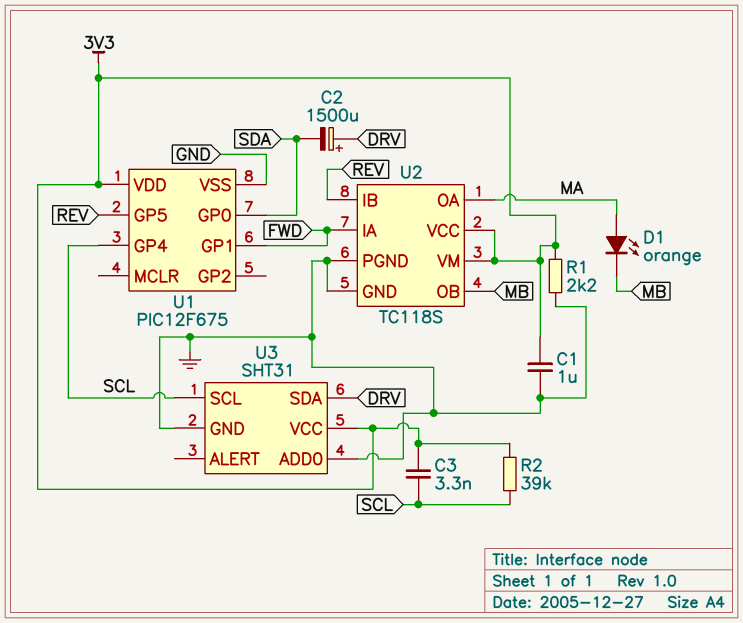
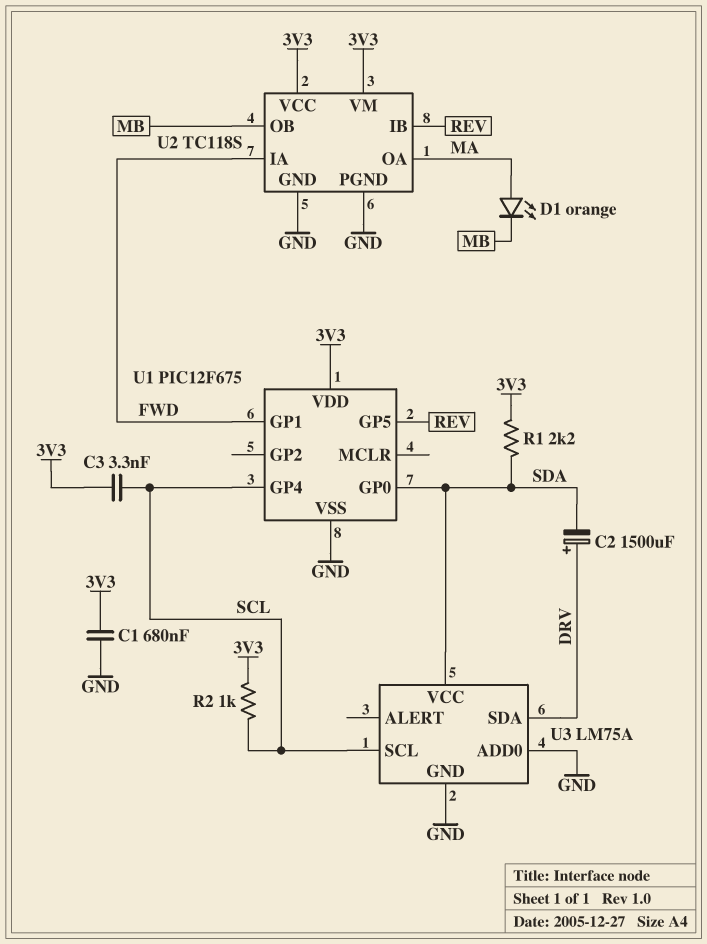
C1: 1uF (3V3, GND) -> 680nF (3V3, GND)
R1: 2.2k (3V3, GND) -> 2.2k (3V3, SDA)
R2: 39k (3V3, SCL) -> 1k (3V3, SCL)
U3: SHT31 -> LM75A
U3 pin VCC: 3V3 -> SDA

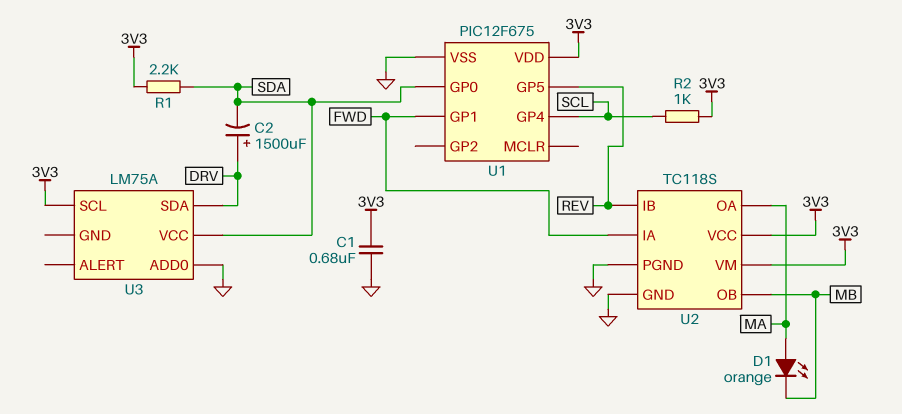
C3: 3.3nF (3V3, SCL) -> none
U3 pin GND: GND -> none
U3 pin SCL: SCL -> 3V3

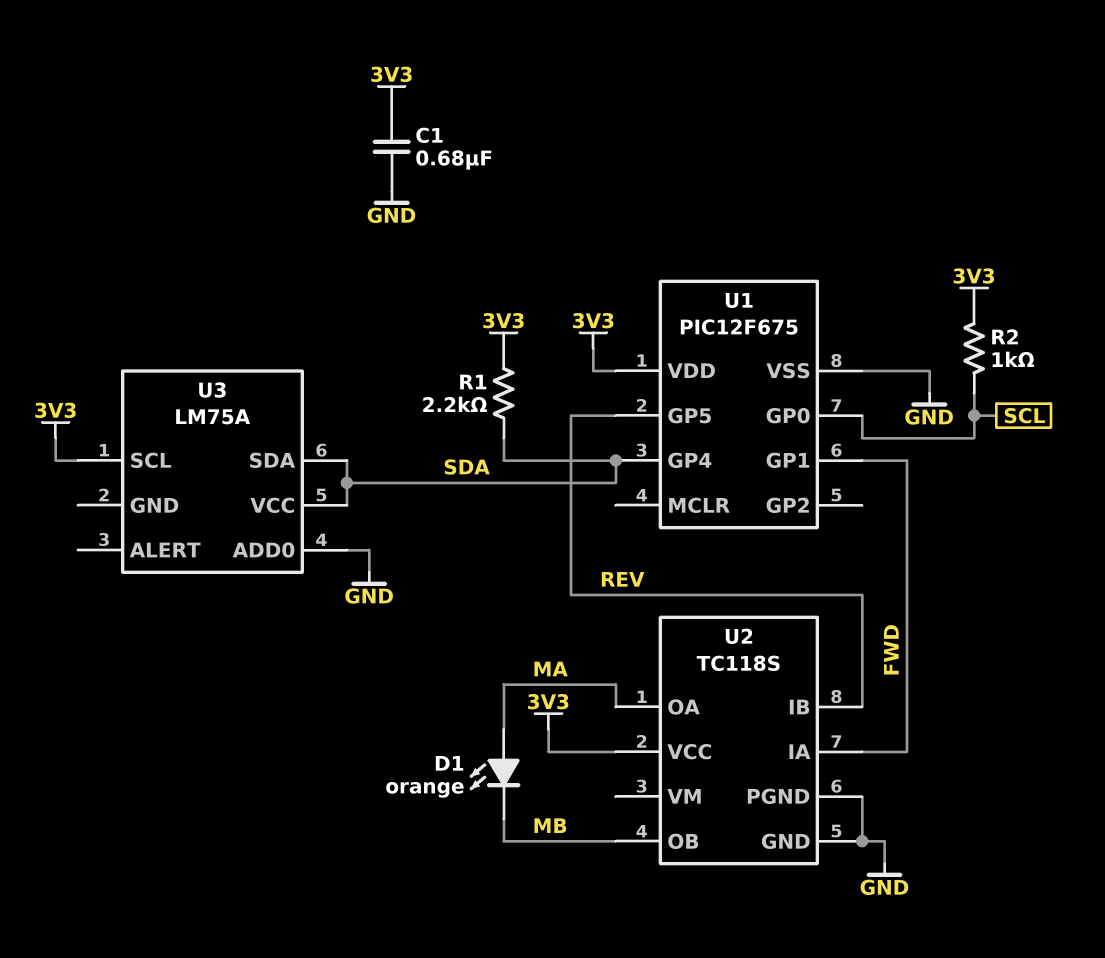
C2: 1500uF (plus DRV, minus SDA) -> none
U1 pin GP0: SDA -> SCL
U1 pin GP4: SCL -> SDA
U2 pin VM: 3V3 -> none
U3 pin SDA: DRV -> SDA

